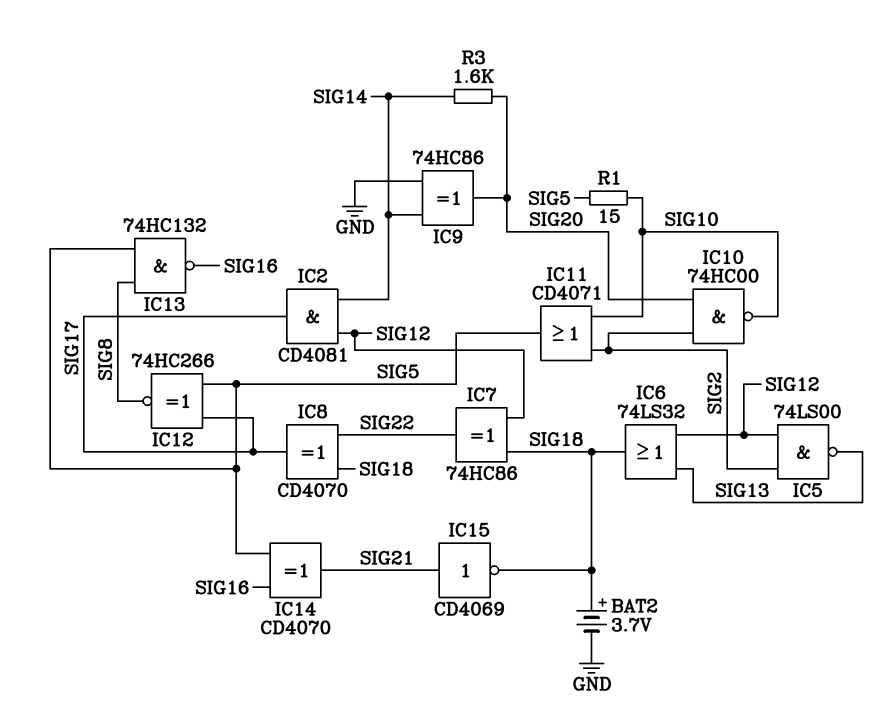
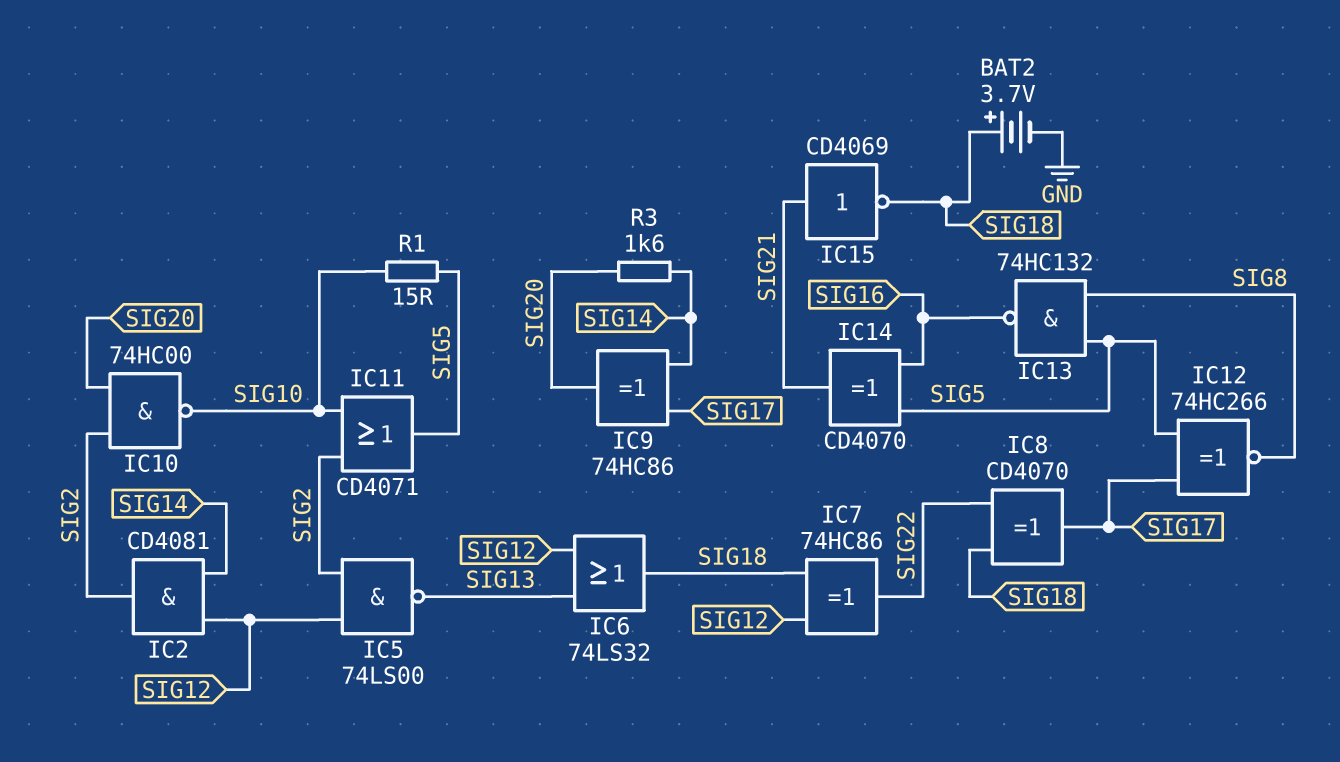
IC2: AND CD4081 (in SIG12, in SIG14, out SIG17) -> AND CD4081 (in SIG12, in SIG14, out SIG2)
IC9: XOR 74HC86 (in GND, in SIG14, out SIG20) -> XOR 74HC86 (in SIG14, in SIG17, out SIG20)

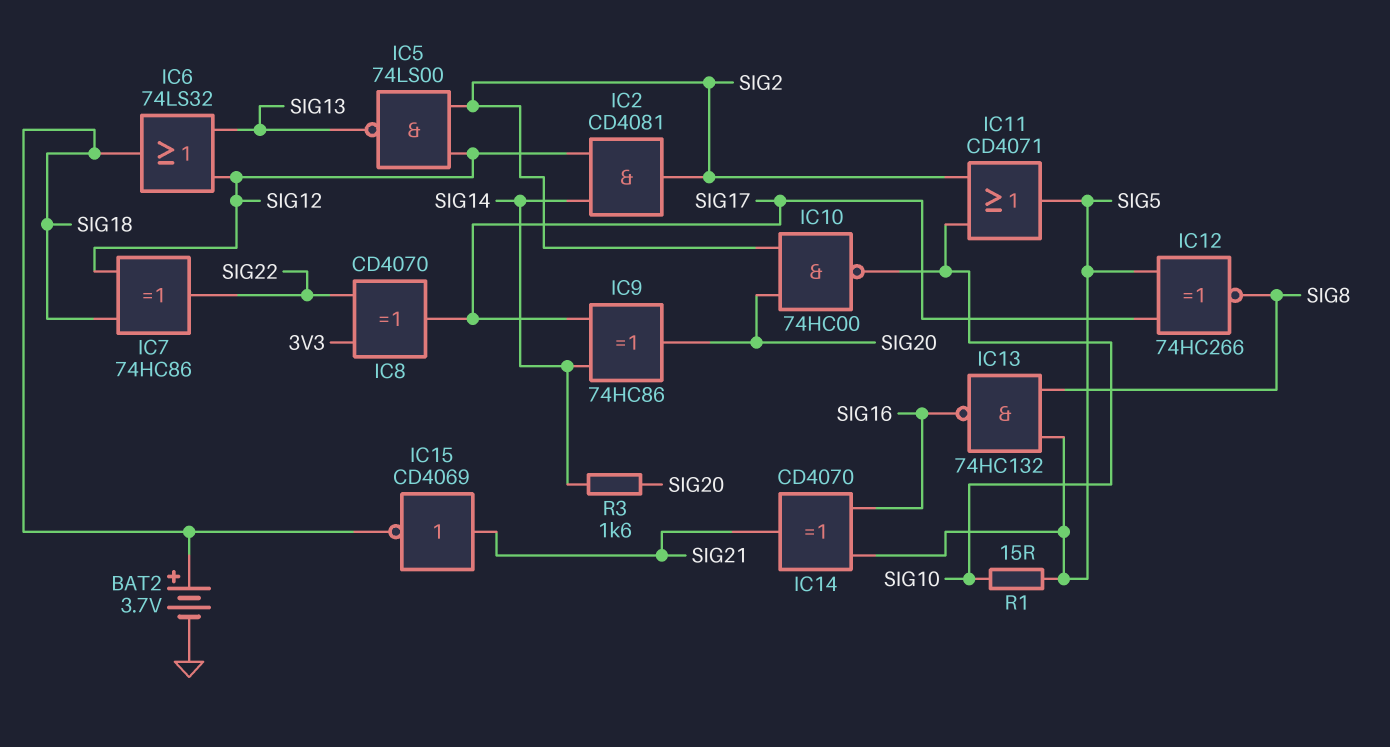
IC8: XOR CD4070 (in SIG18, in SIG22, out SIG17) -> XOR CD4070 (in 3V3, in SIG22, out SIG17)

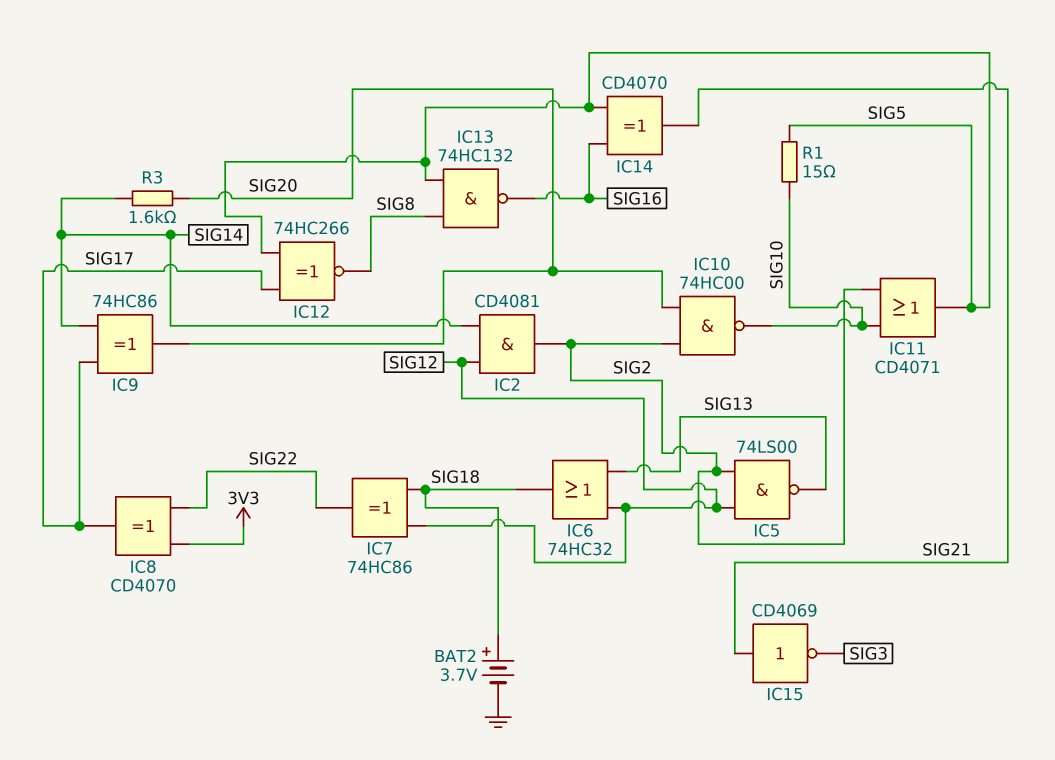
IC6: OR 74LS32 (in SIG12, in SIG13, out SIG18) -> OR 74HC32 (in SIG12, in SIG13, out SIG18)
IC15: NOT CD4069 (in SIG21, out SIG18) -> NOT CD4069 (in SIG21, out SIG3)

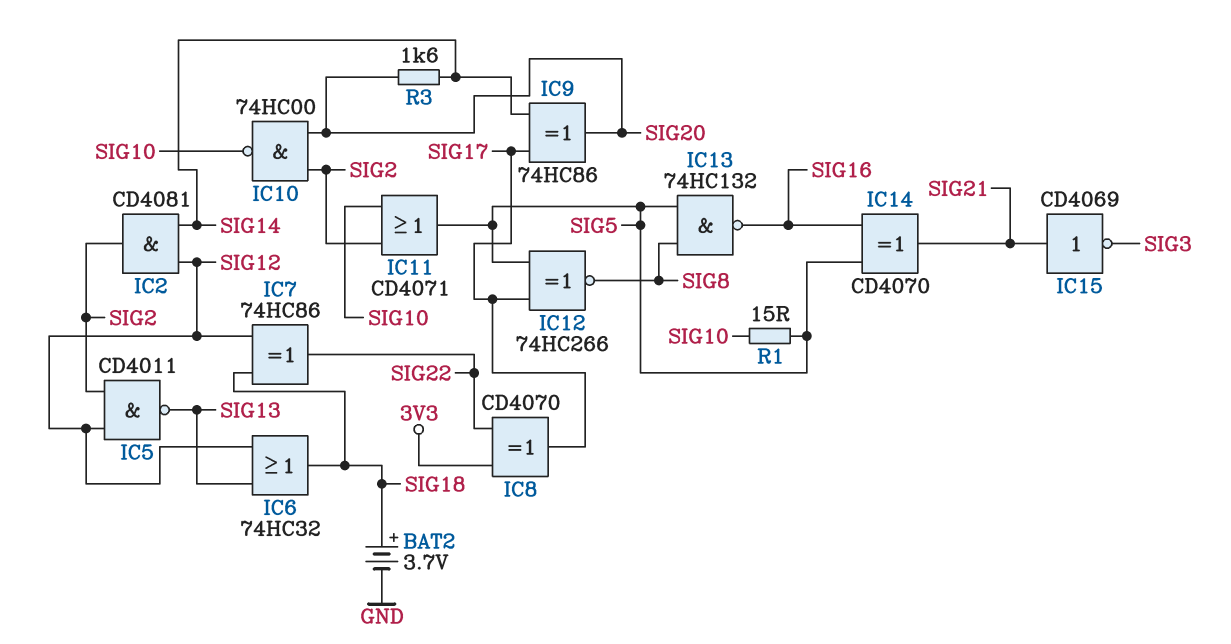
IC5: NAND 74LS00 (in SIG2, in SIG12, out SIG13) -> NAND CD4011 (in SIG2, in SIG12, out SIG13)

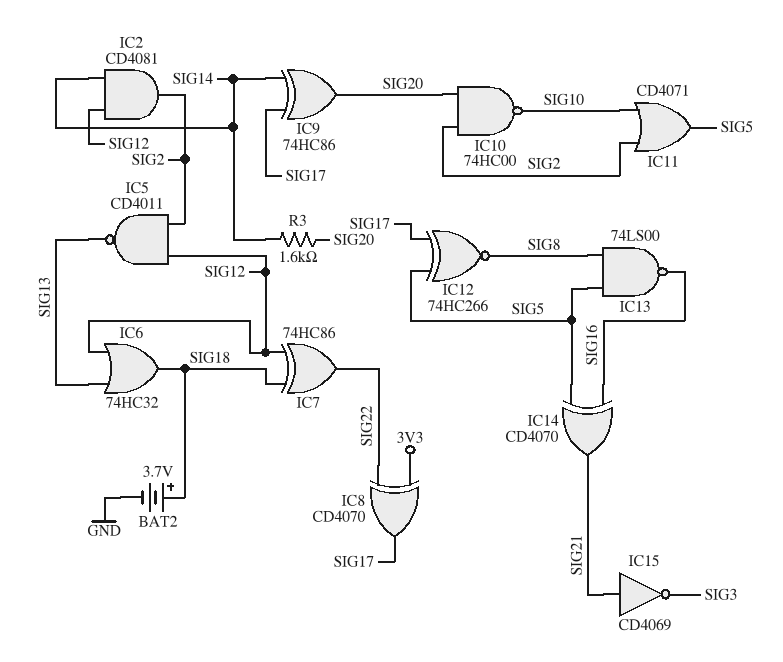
IC13: NAND 74HC132 (in SIG5, in SIG8, out SIG16) -> NAND 74LS00 (in SIG5, in SIG8, out SIG16)
R1: 15 (SIG5, SIG10) -> none

